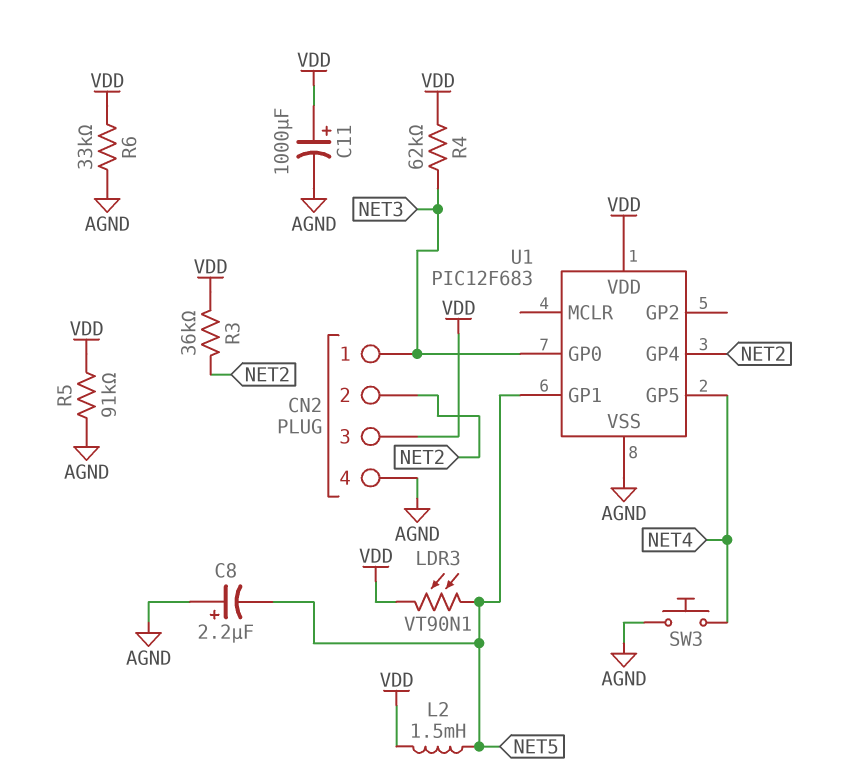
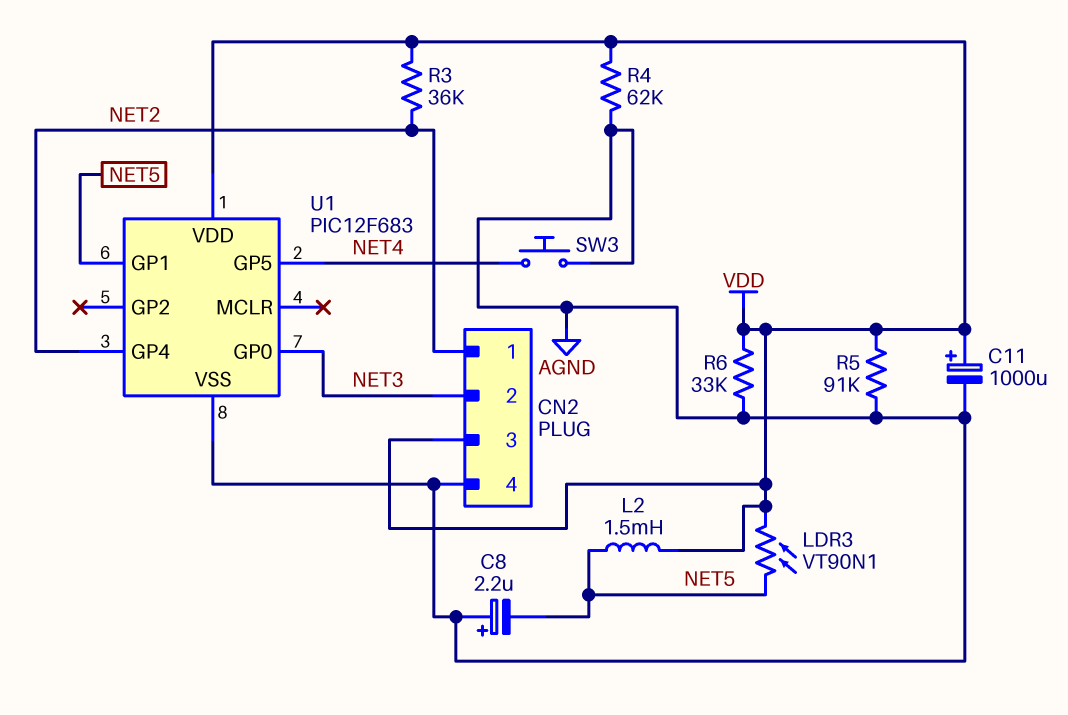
CN2 pin 1: NET3 -> NET2
CN2 pin 2: NET2 -> NET3
R4: 62k (NET3, VDD) -> 62k (AGND, VDD)

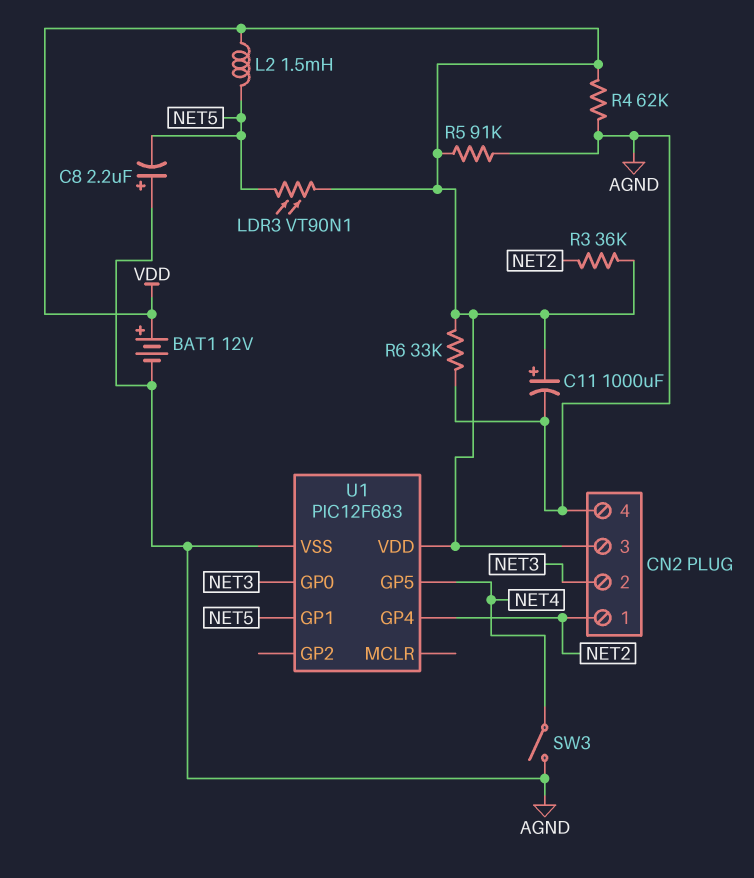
BAT1: none -> 12V (plus VDD, minus AGND)
SW3: button (AGND, NET4) -> switch (AGND, NET4)

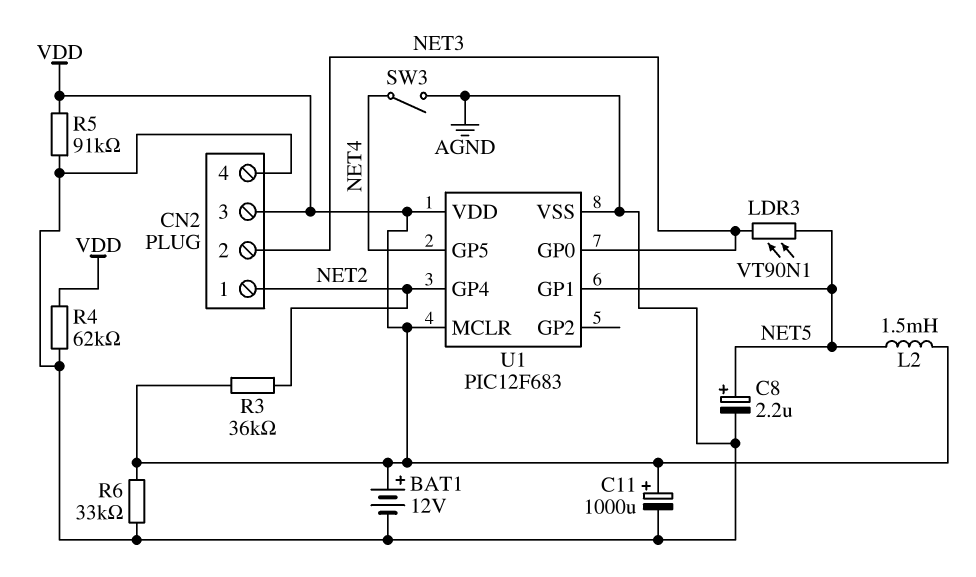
C8: 2.2uF (plus AGND, minus NET5) -> 2.2uF (plus NET5, minus AGND)
LDR3: VT90N1 (NET5, VDD) -> VT90N1 (NET3, NET5)
U1 pin MCLR: none -> VDD

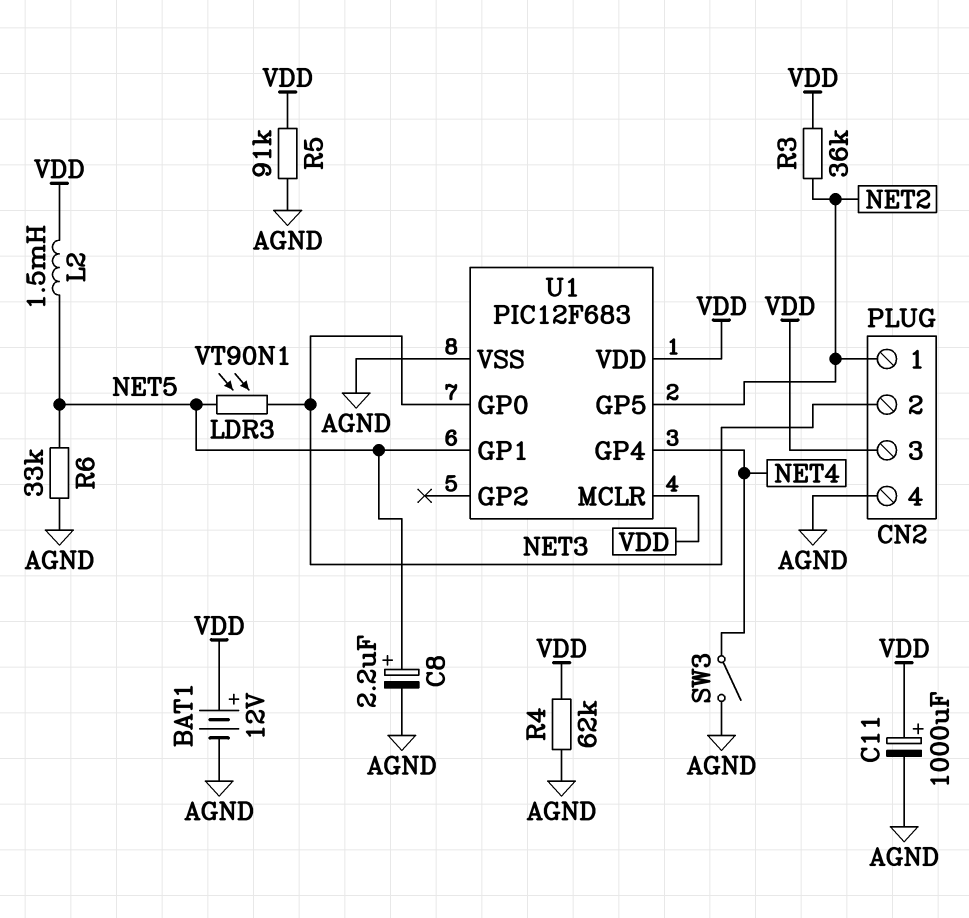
R6: 33k (AGND, VDD) -> 33k (AGND, NET5)
U1 pin GP4: NET2 -> NET4
U1 pin GP5: NET4 -> NET2

